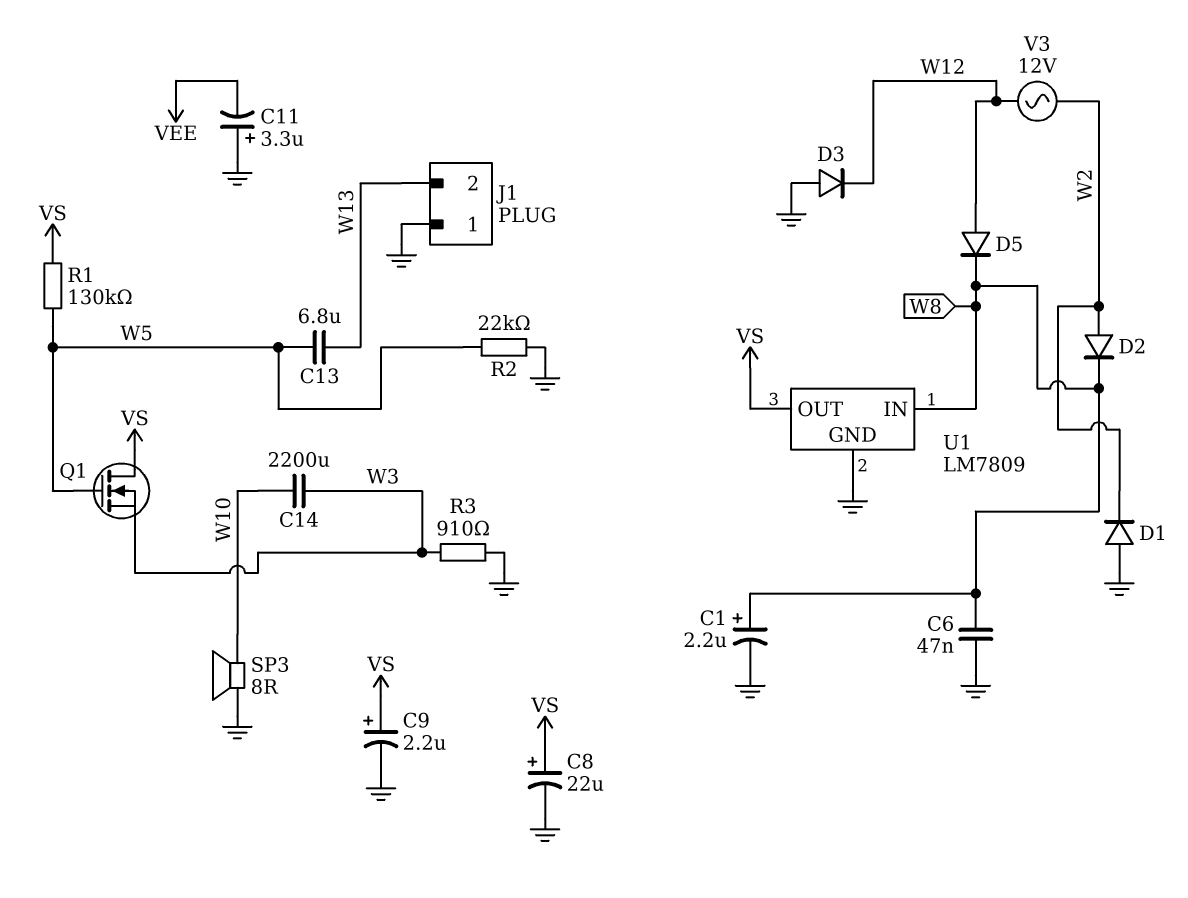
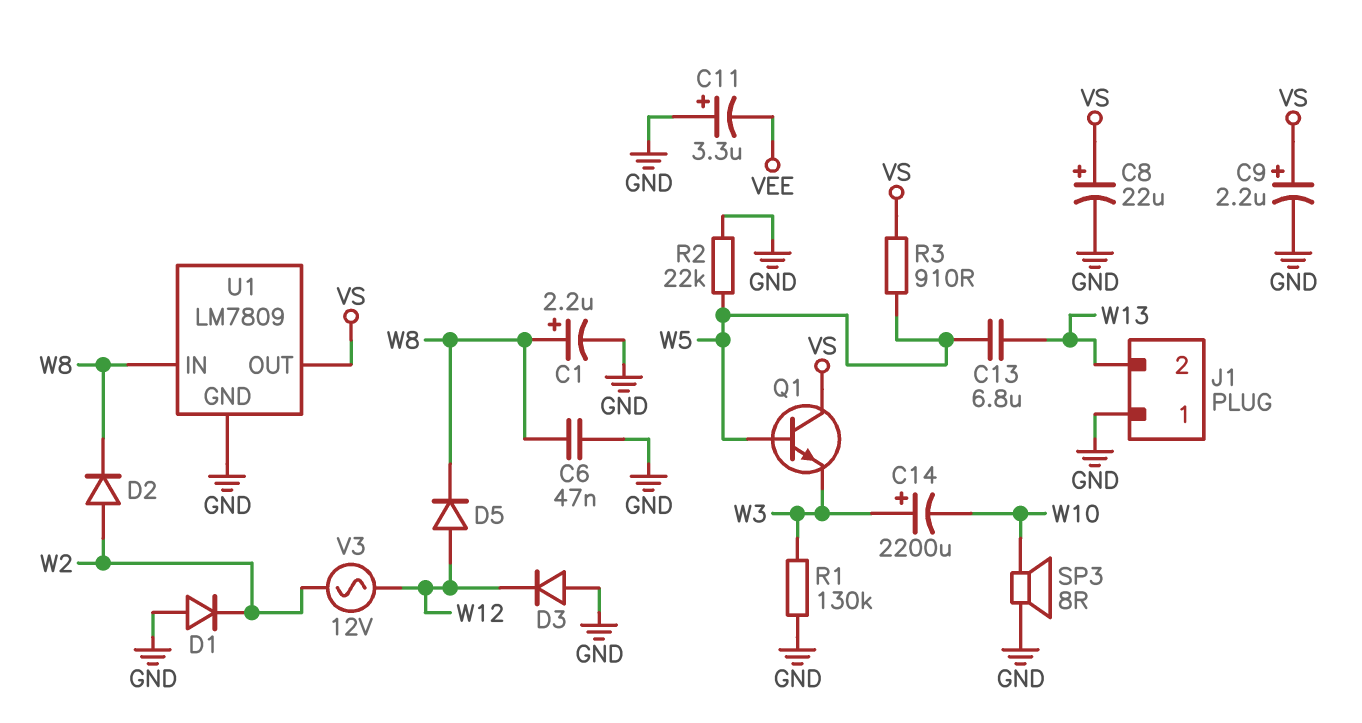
C14: 2200uF (W3, W10) -> 2200uF (plus W3, minus W10)
Q1: NMOS (G W5, D VS, S W3) -> NPN (B W5, C VS, E W3)
R1: 130k (VS, W5) -> 130k (GND, W3)
R3: 910 (GND, W3) -> 910 (VS, W5)

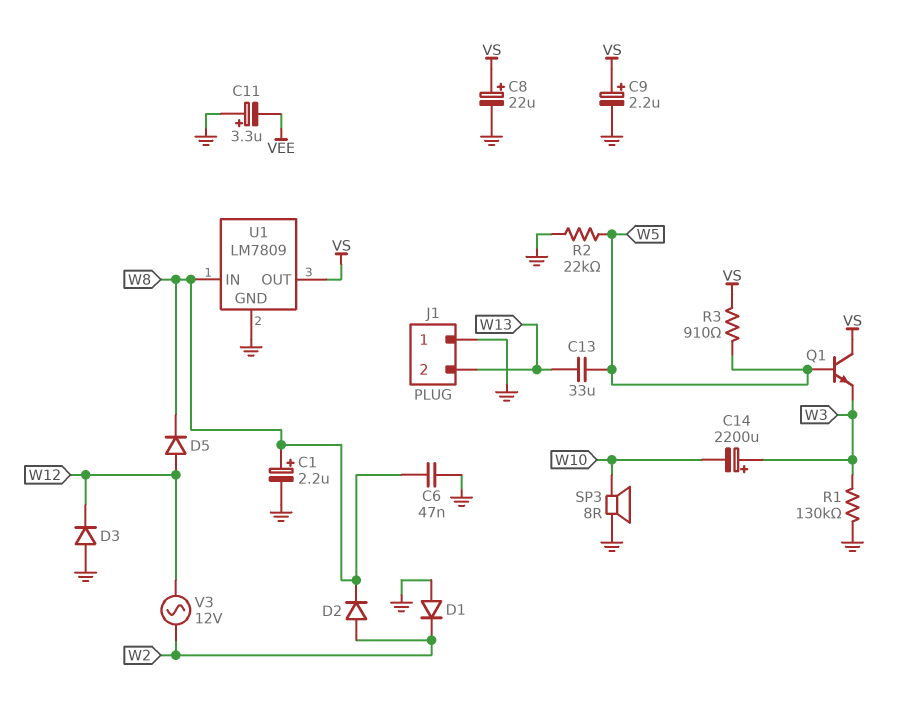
C13: 6.8uF (W5, W13) -> 33uF (W5, W13)

